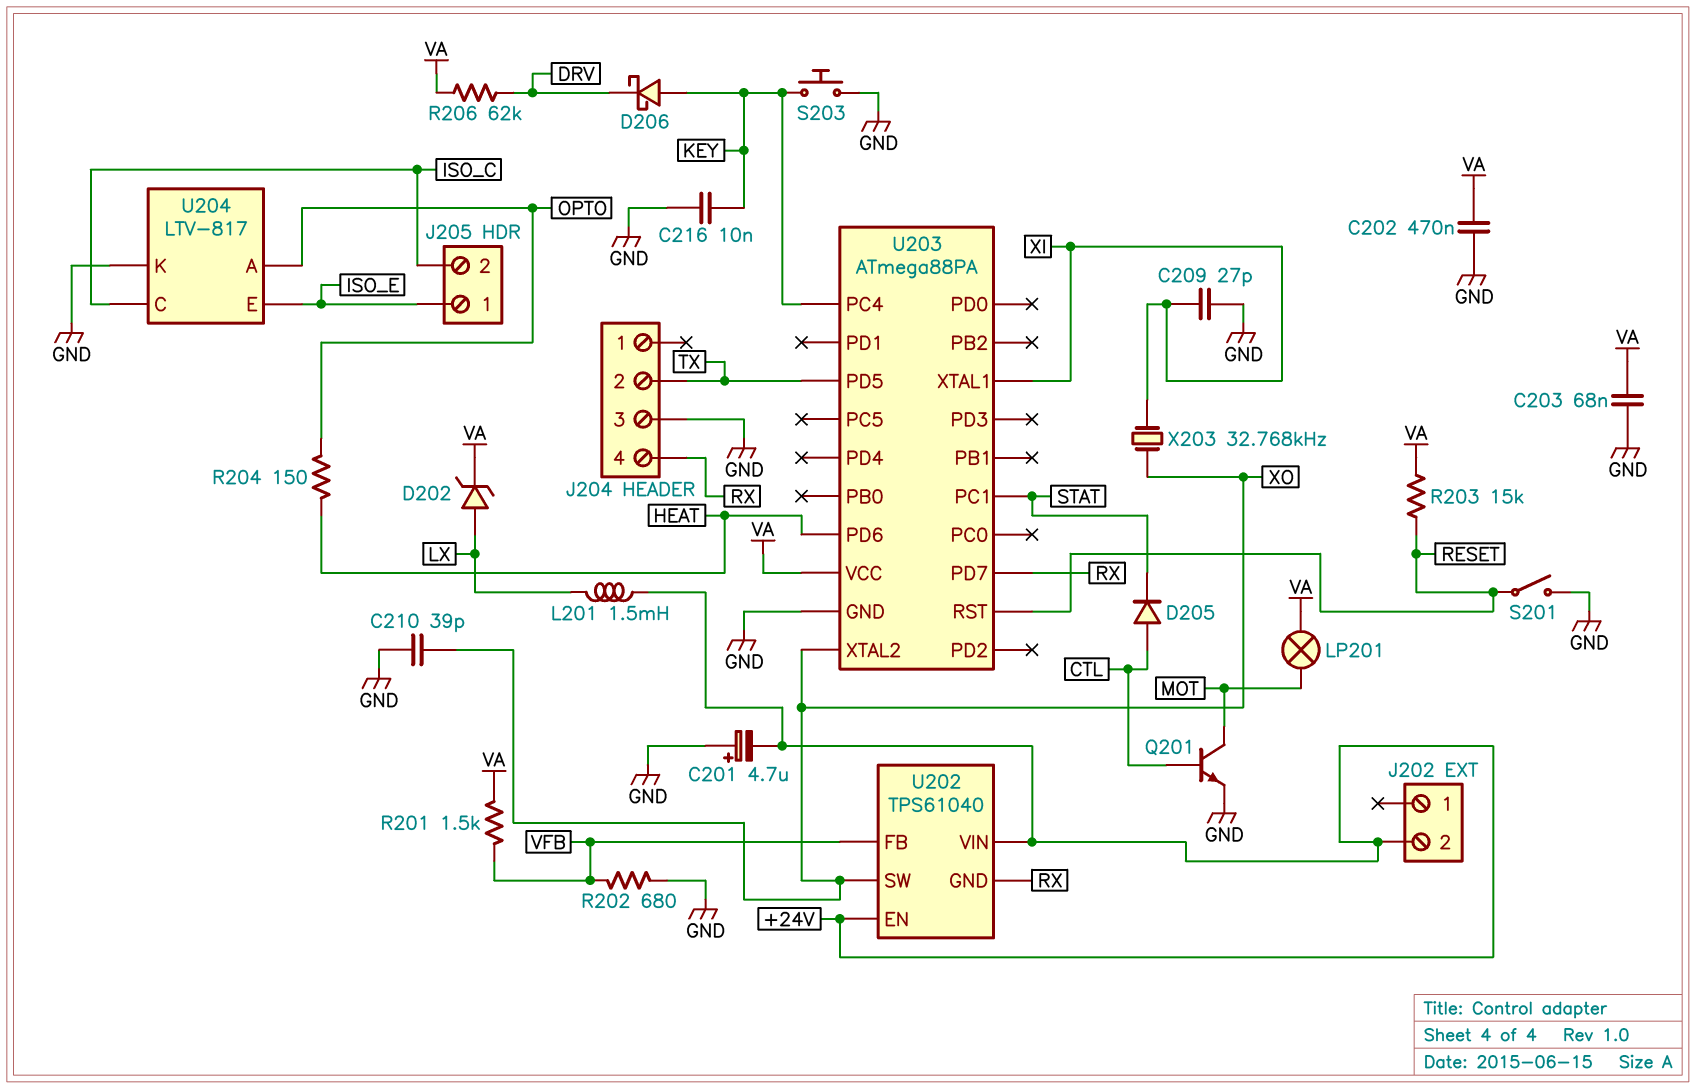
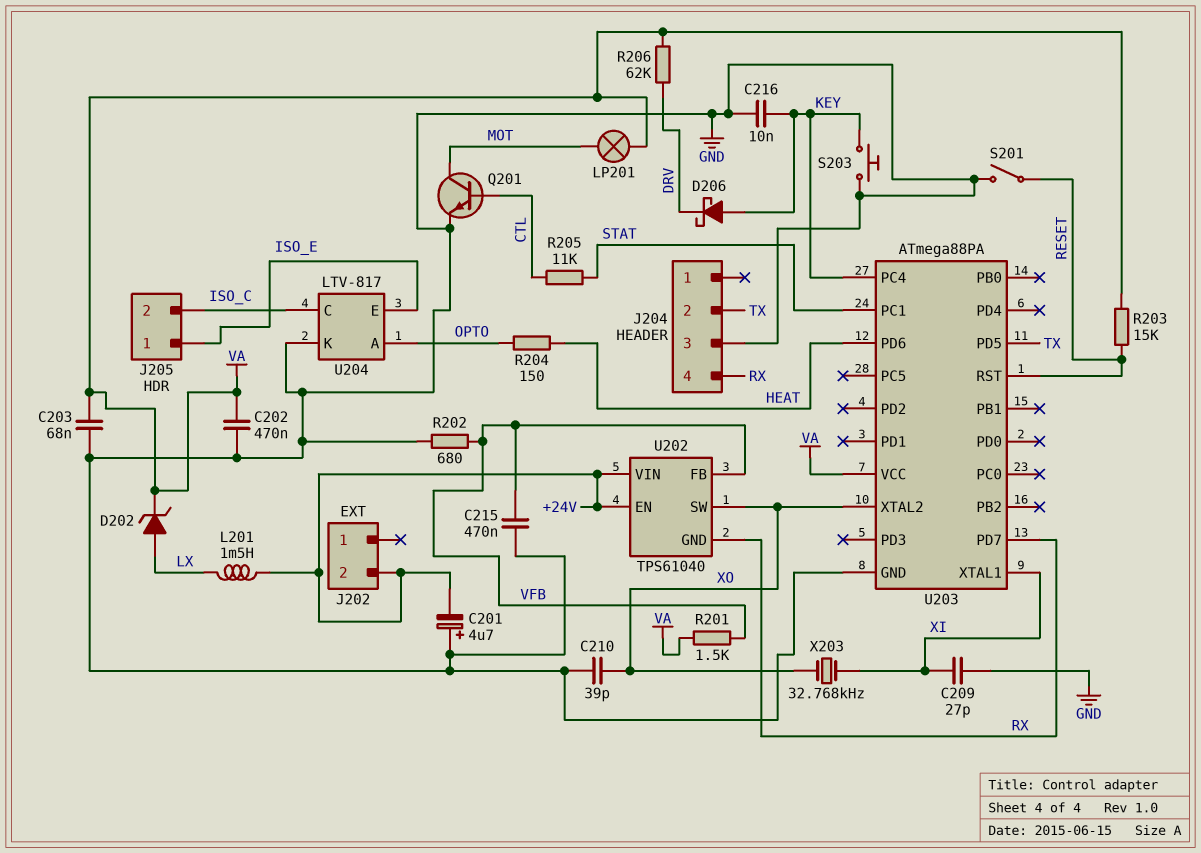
C215: none -> 470nF (GND, VFB)
D205: diode (A CTL, K STAT) -> none
R205: none -> 11k (CTL, STAT)

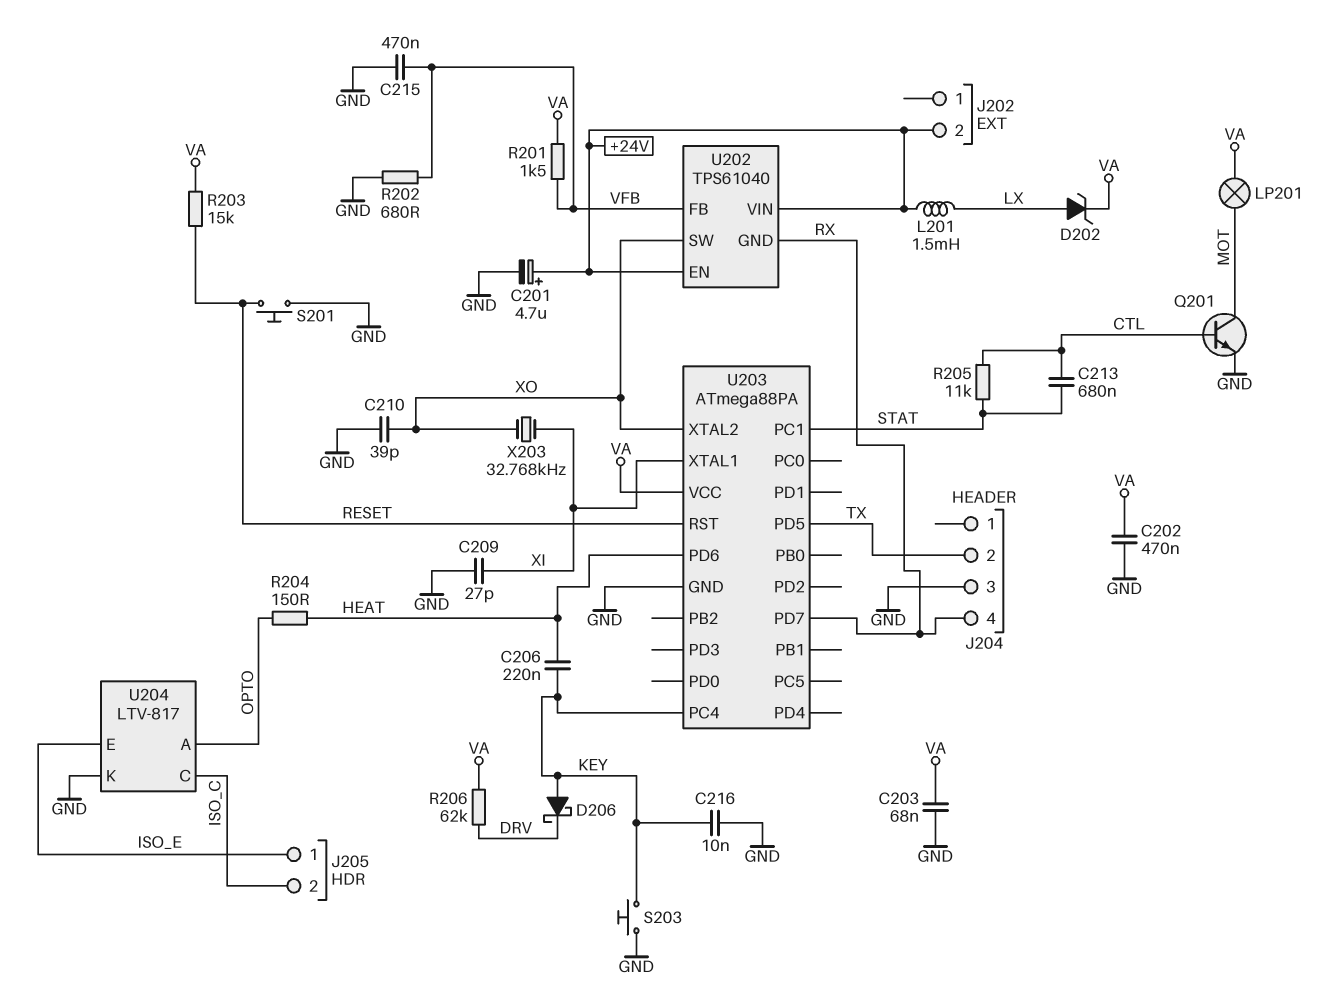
C201: 4.7uF (plus GND, minus +24V) -> 4.7uF (plus +24V, minus GND)
C206: none -> 220nF (HEAT, KEY)
C213: none -> 680nF (CTL, STAT)
S201: switch (GND, RESET) -> button (GND, RESET)

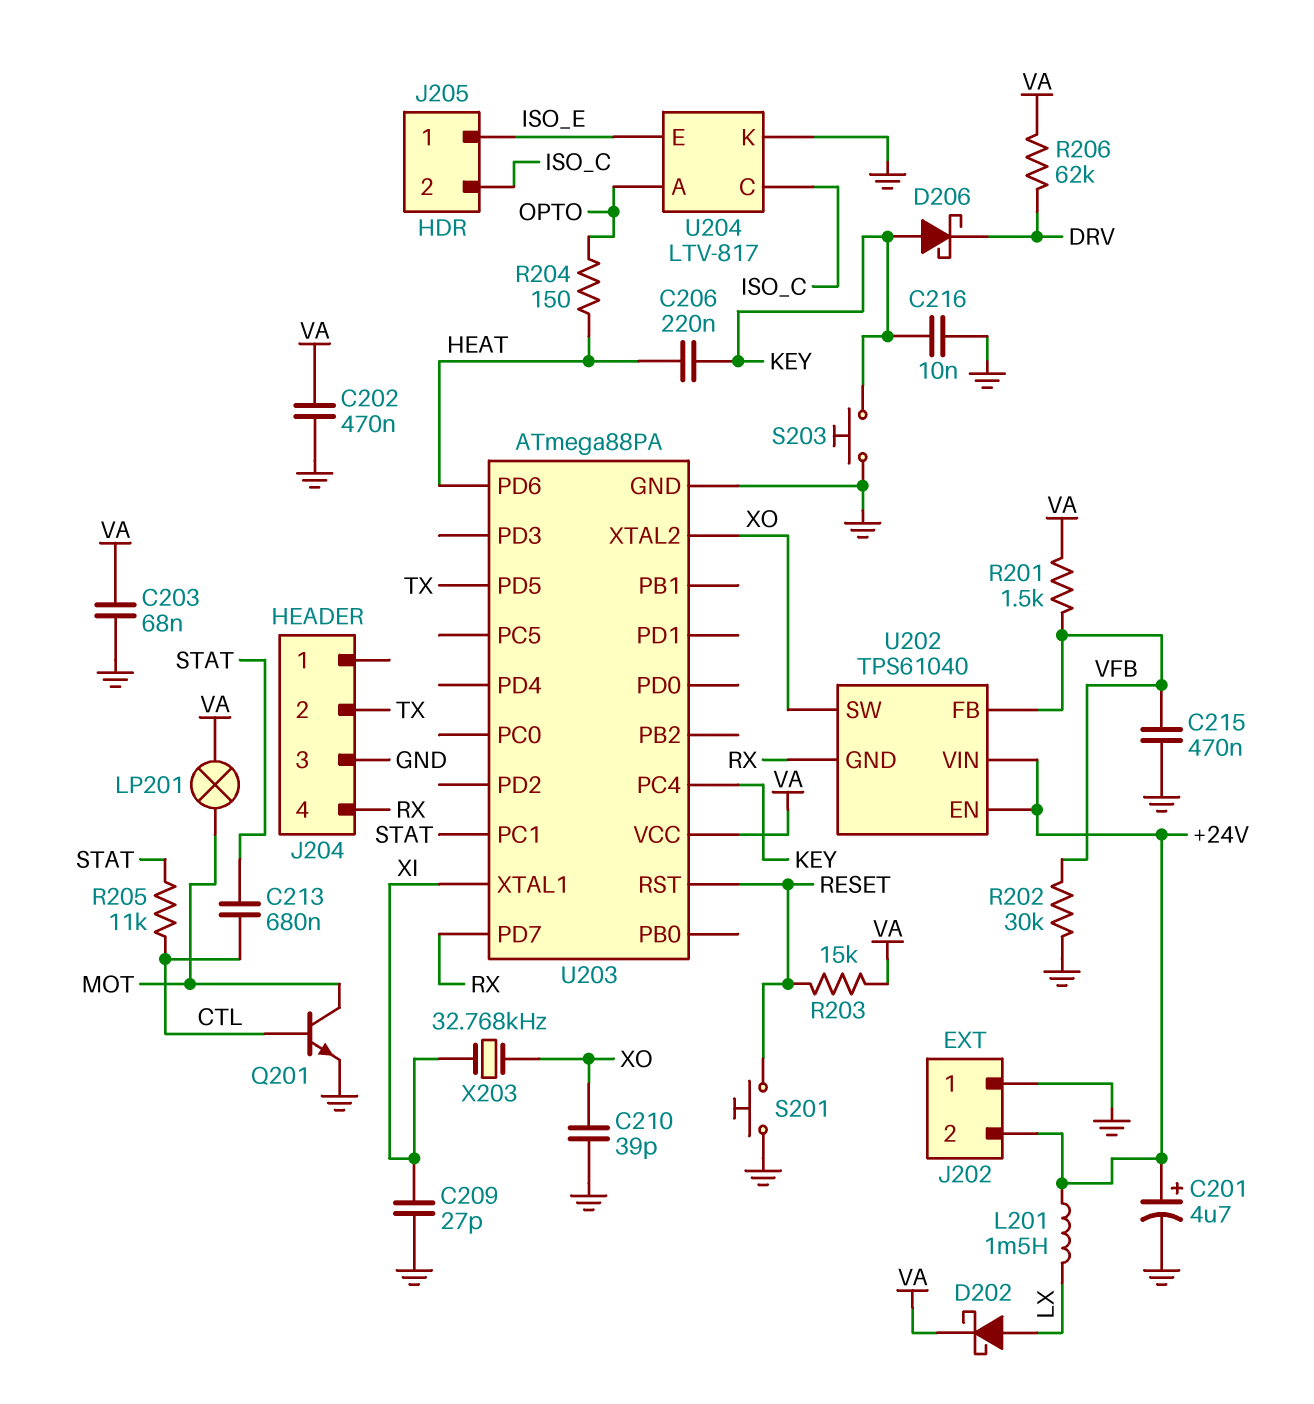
D202: zener (A LX, K VA) -> schottky (A LX, K VA)
J202 pin 1: none -> GND
R202: 680 (GND, VFB) -> 30k (GND, VFB)

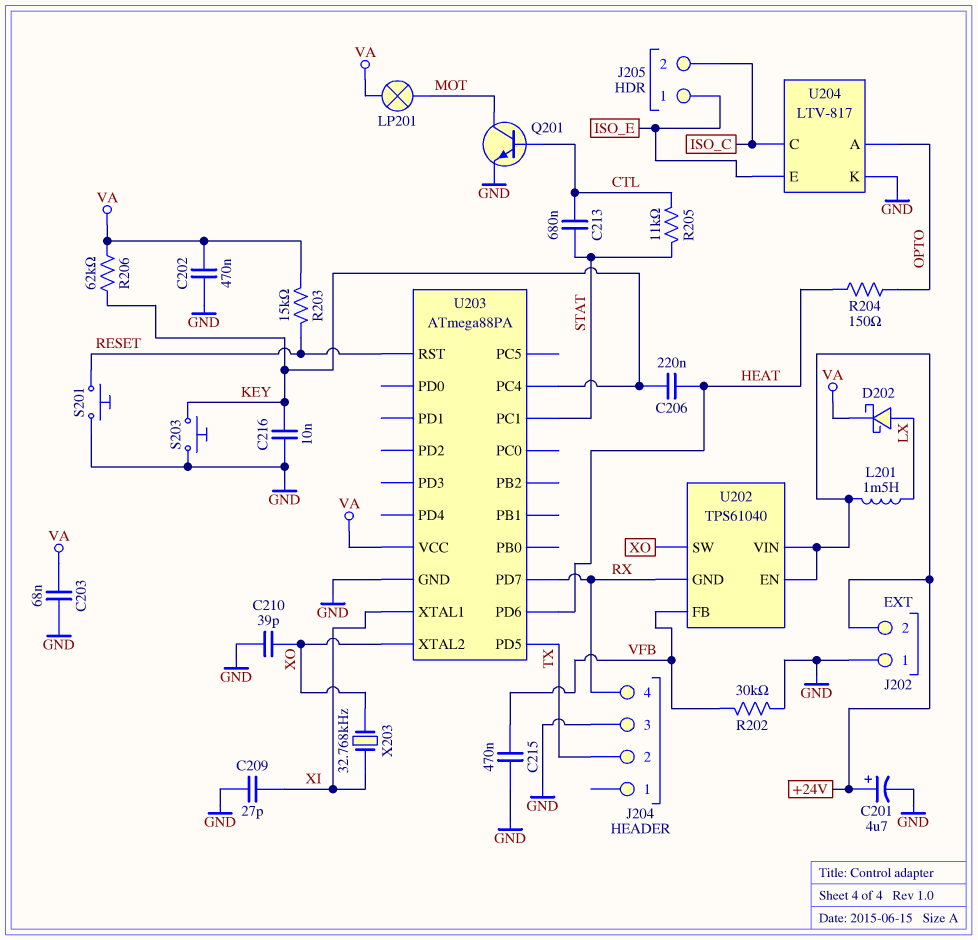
D206: schottky (A KEY, K DRV) -> none
R201: 1.5k (VA, VFB) -> none
R206: 62k (DRV, VA) -> 62k (KEY, VA)

